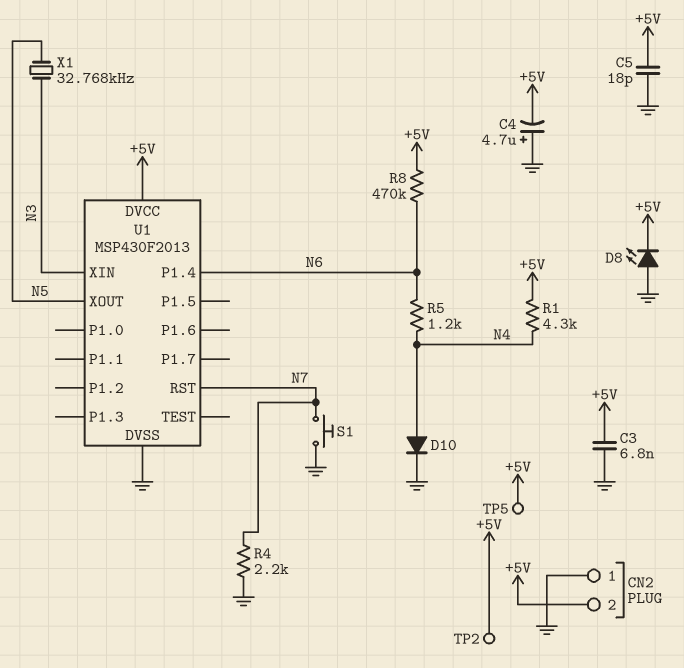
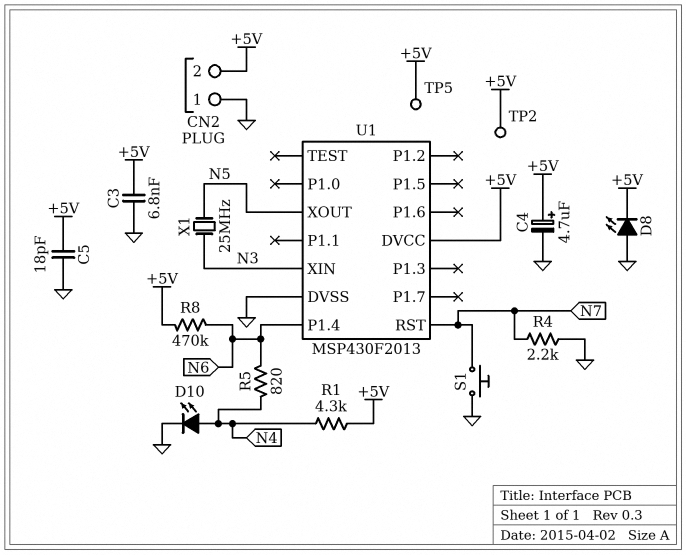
C4: 4.7uF (plus GND, minus +5V) -> 4.7uF (plus +5V, minus GND)
D10: diode (A N4, K GND) -> LED (A N4, K GND)
R5: 1.2k (N4, N6) -> 820 (N4, N6)
X1: 32.768kHz (N3, N5) -> 25MHz (N3, N5)

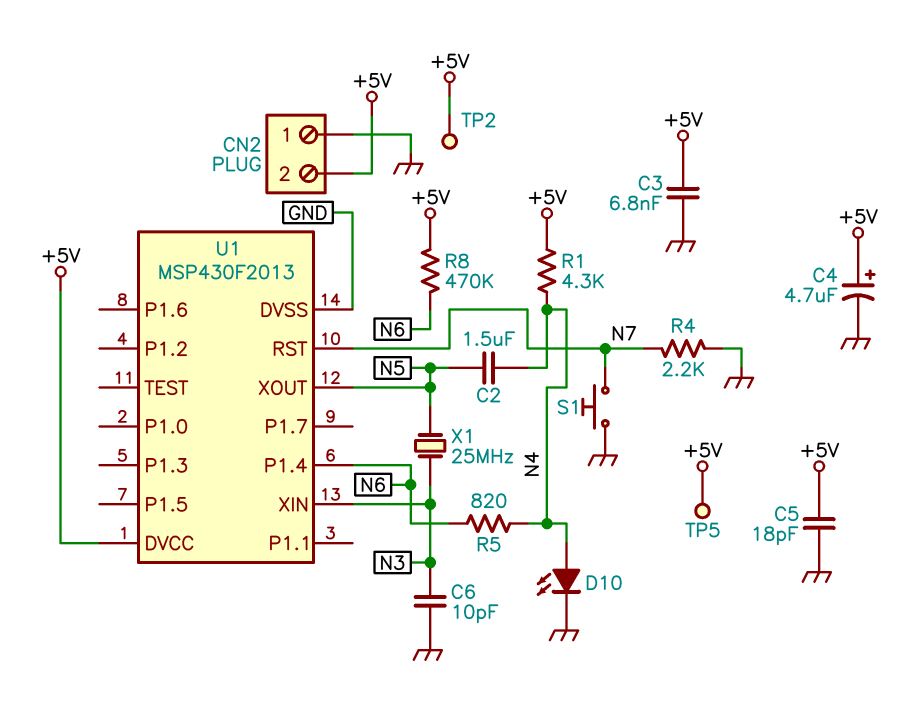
C2: none -> 1.5uF (N4, N5)
C6: none -> 10pF (GND, N3)
D8: LED (A GND, K +5V) -> none

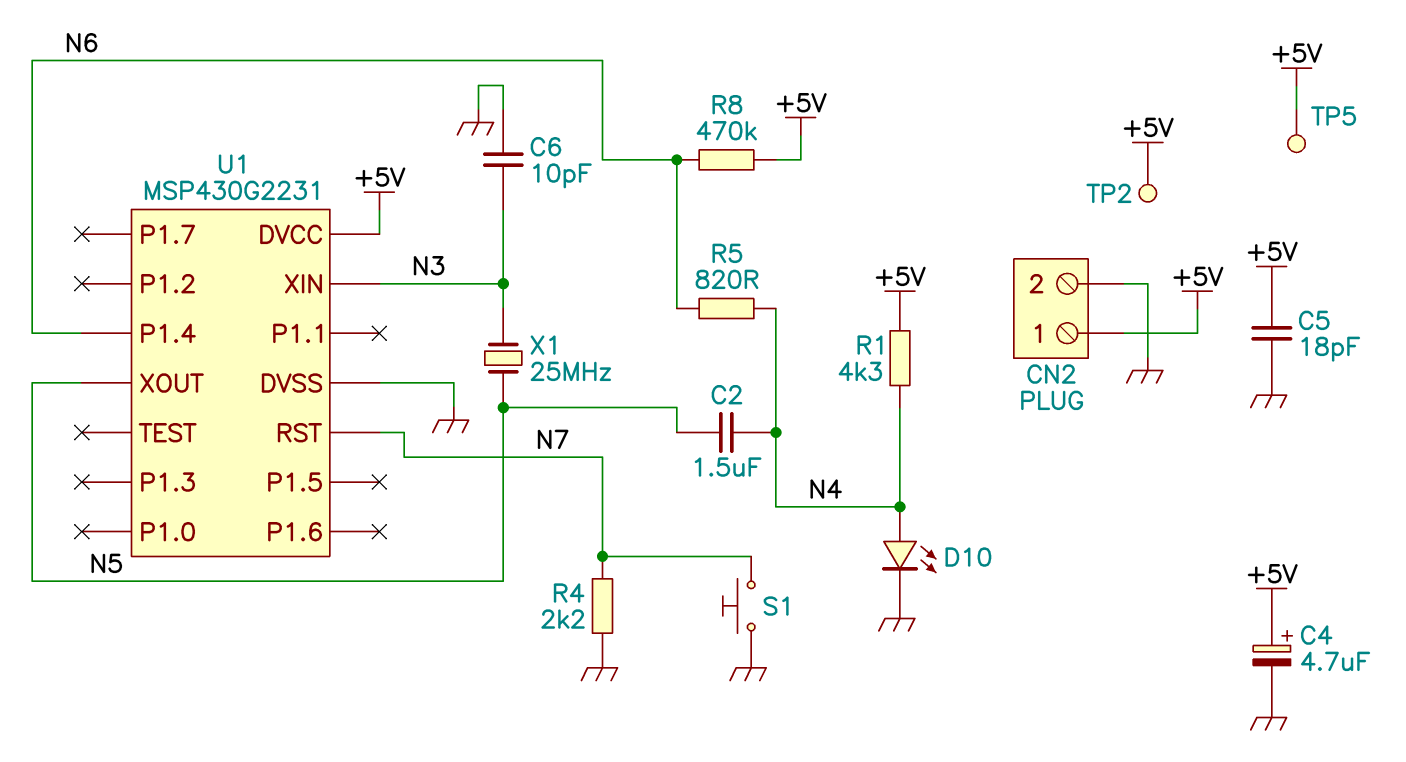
C3: 6.8nF (+5V, GND) -> none
CN2 pin 1: GND -> +5V
CN2 pin 2: +5V -> GND
U1: MSP430F2013 -> MSP430G2231

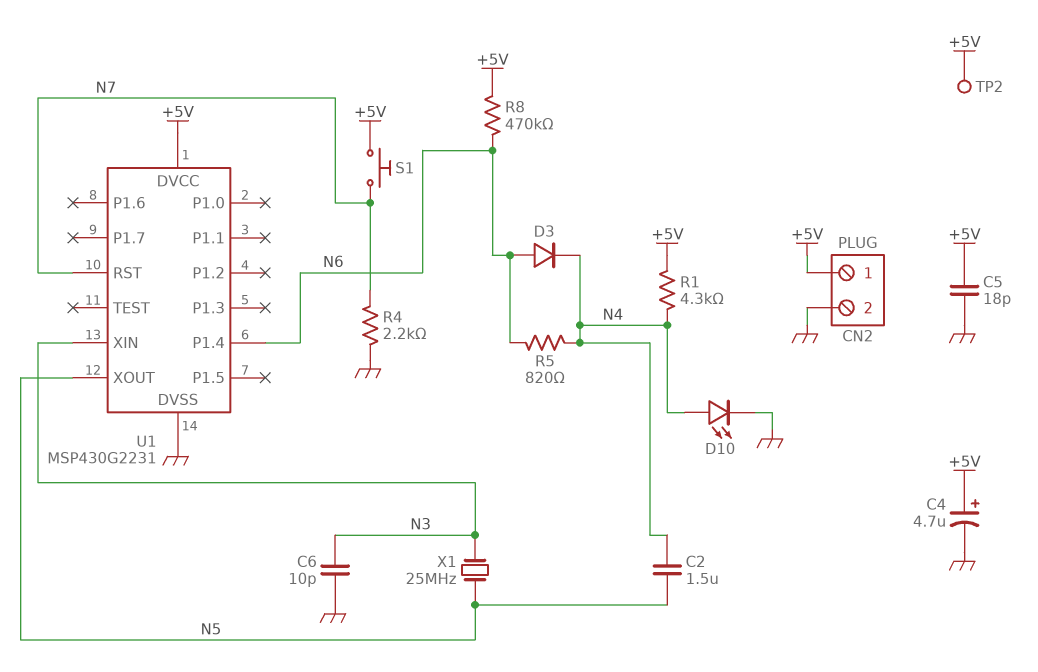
D3: none -> diode (A N6, K N4)
S1: button (GND, N7) -> button (+5V, N7)
TP5: test point (+5V) -> none

